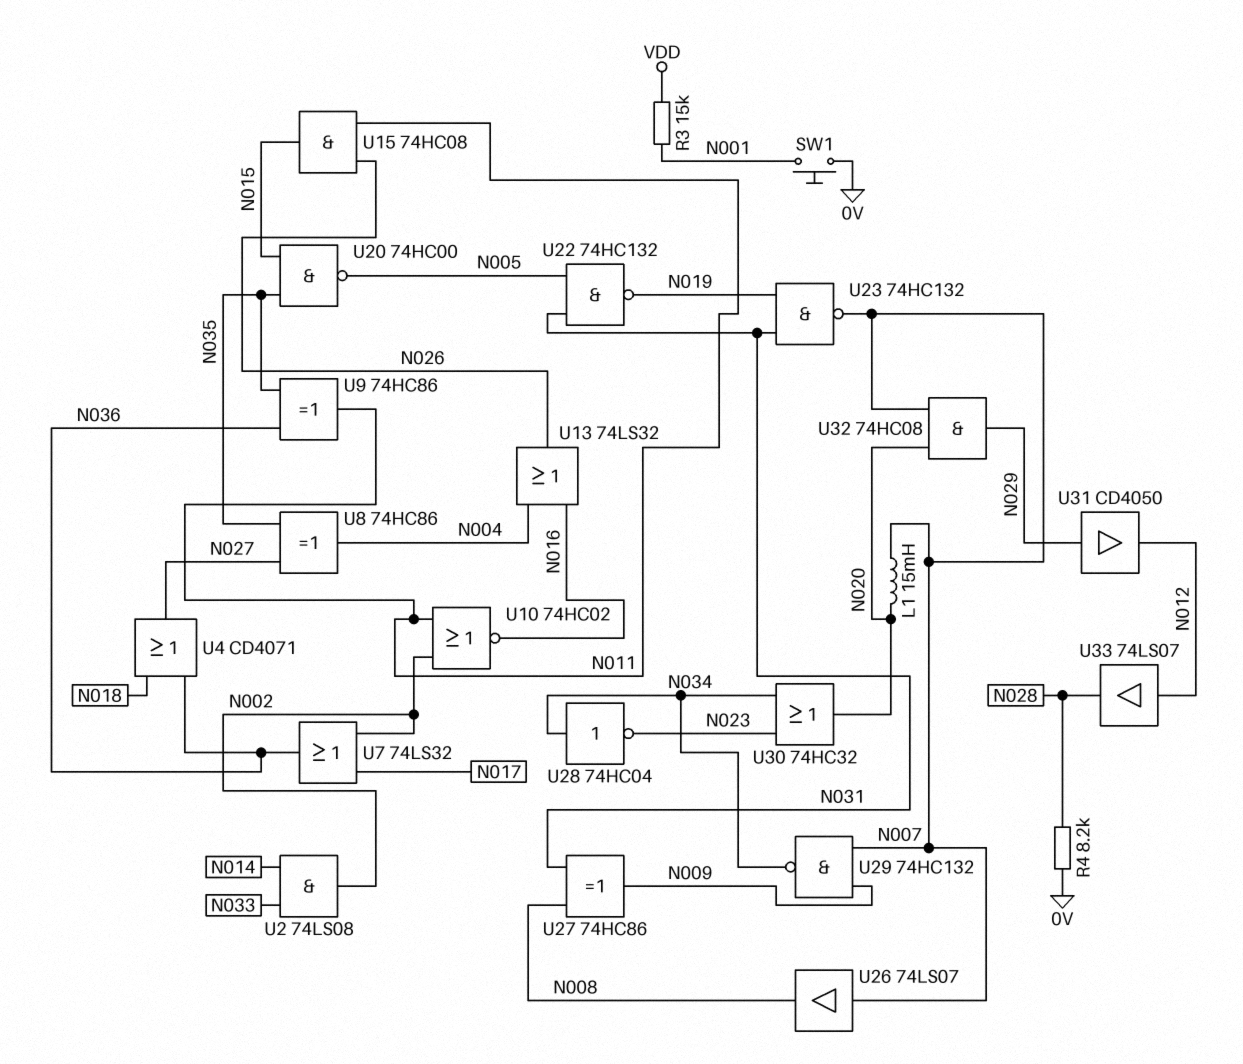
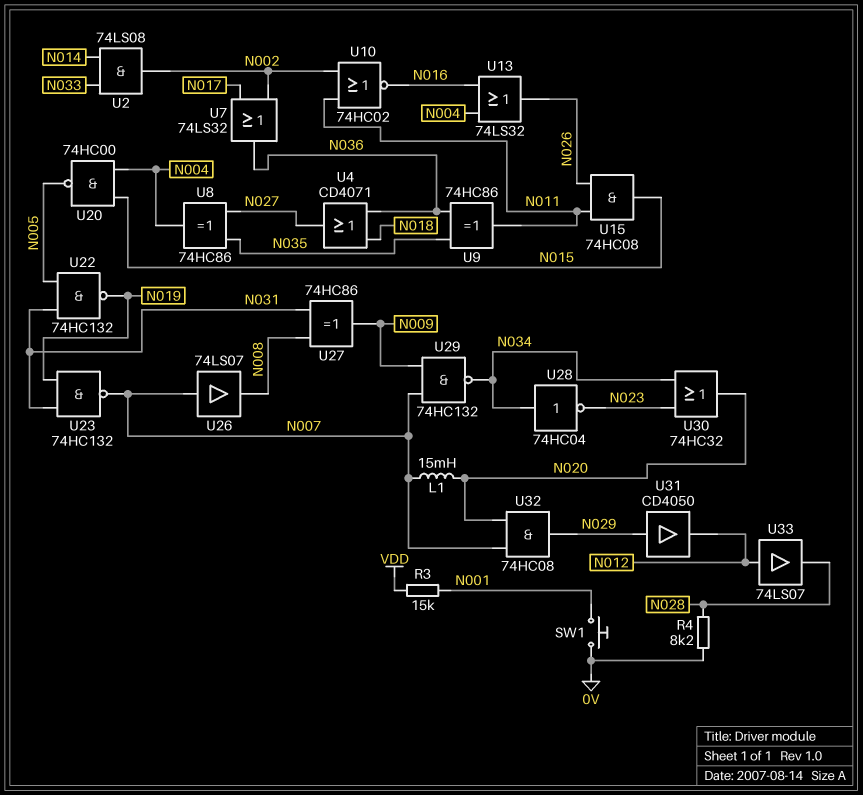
U20: NAND 74HC00 (in N015, in N035, out N005) -> NAND 74HC00 (in N004, in N015, out N005)

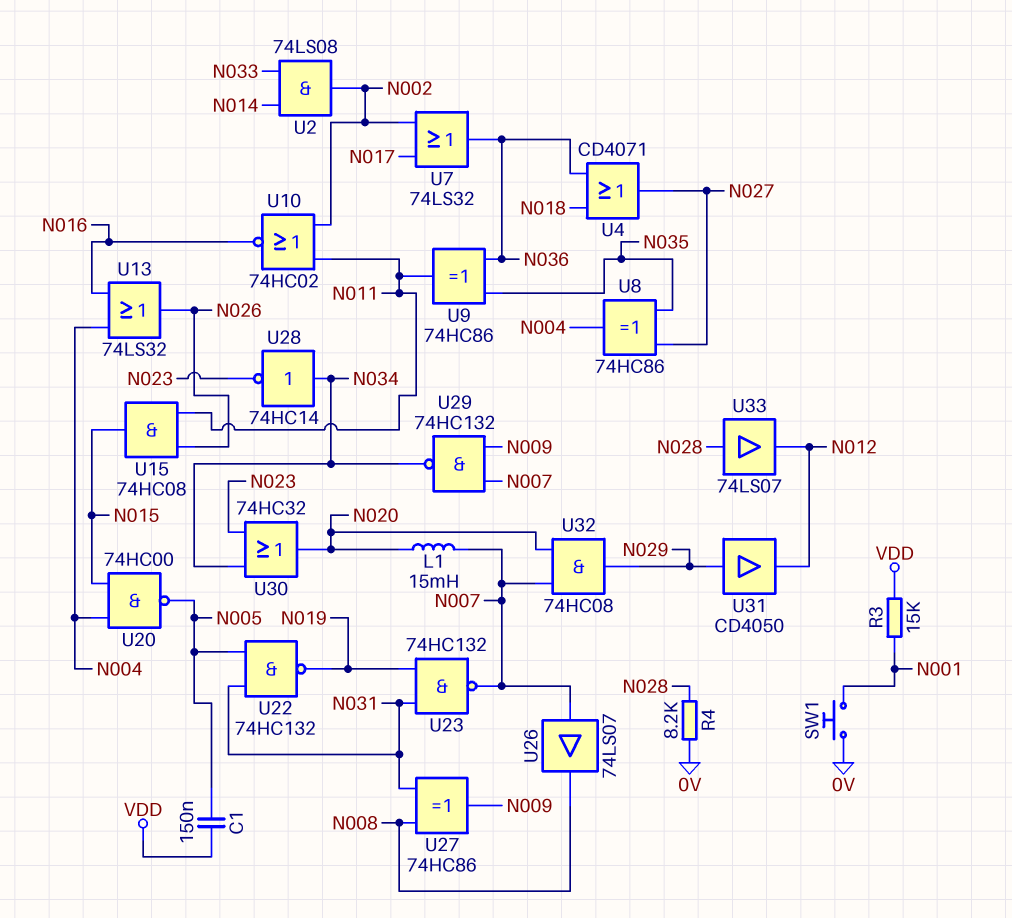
C1: none -> 150nF (N005, VDD)
U28: NOT 74HC04 (in N034, out N023) -> NOT 74HC14 (in N034, out N023)
U33: buffer 74LS07 (in N012, out N028) -> buffer 74LS07 (in N028, out N012)

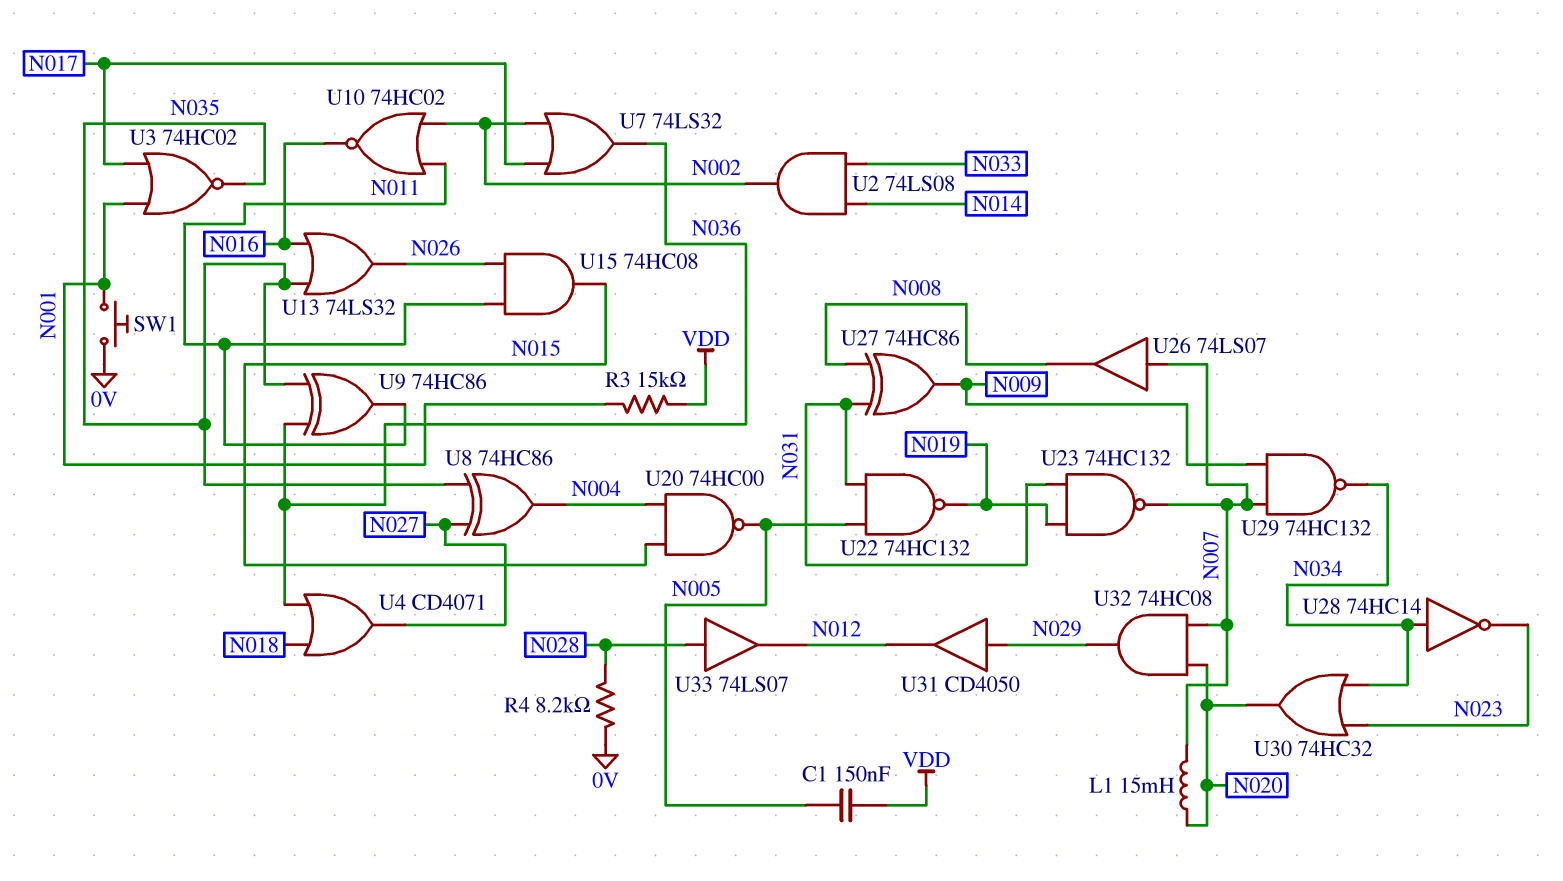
U3: none -> NOR 74HC02 (in N001, in N017, out N035)
U13: OR 74LS32 (in N004, in N016, out N026) -> OR 74LS32 (in N016, in N035, out N026)

